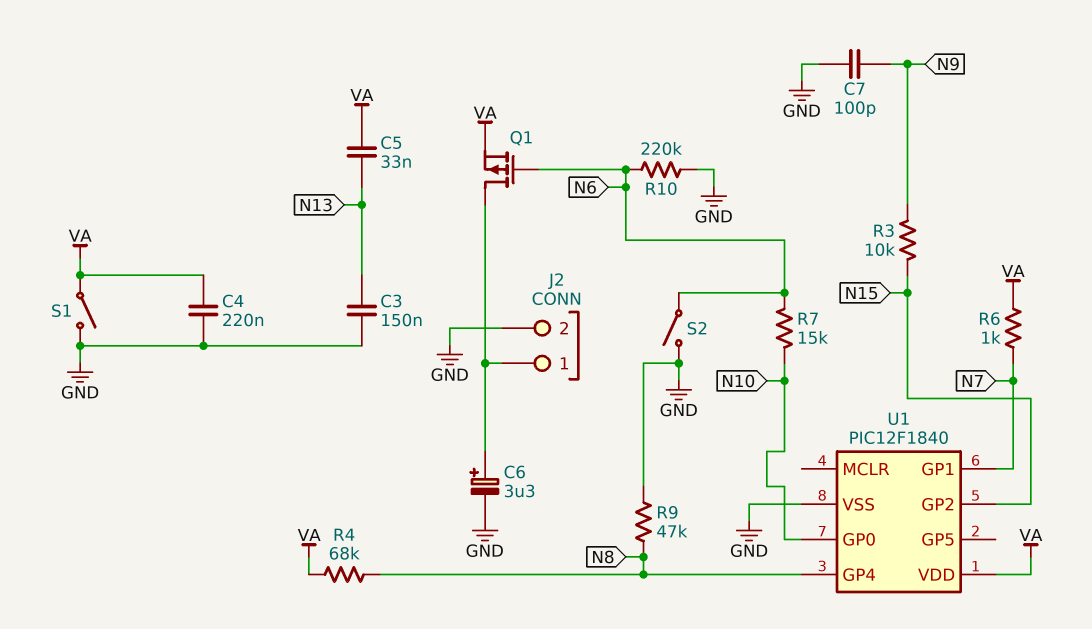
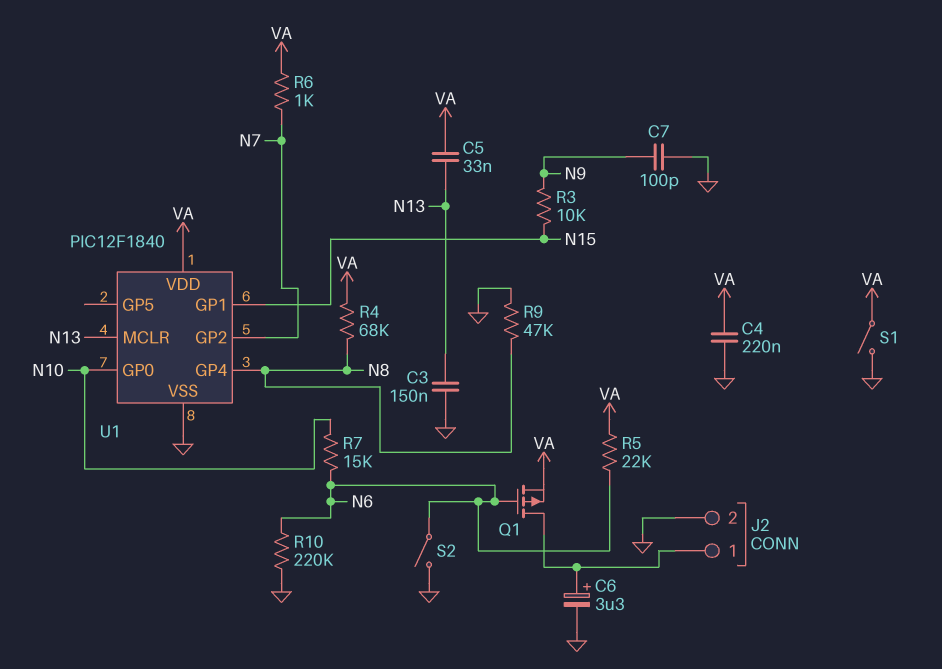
R5: none -> 22k (N6, VA)
U1 pin GP1: N7 -> N15
U1 pin GP2: N15 -> N7
U1 pin MCLR: none -> N13

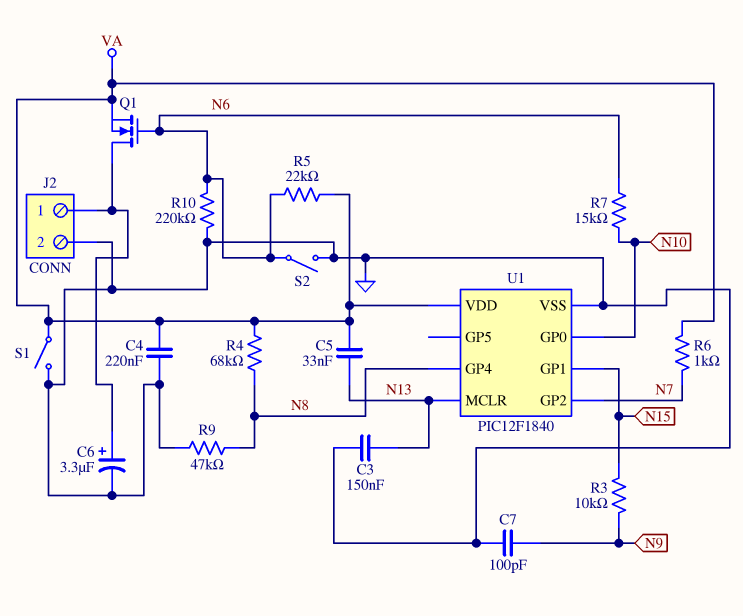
Q1: PMOS (G N6, D J2/1, S VA) -> NMOS (G N6, D J2/1, S VA)

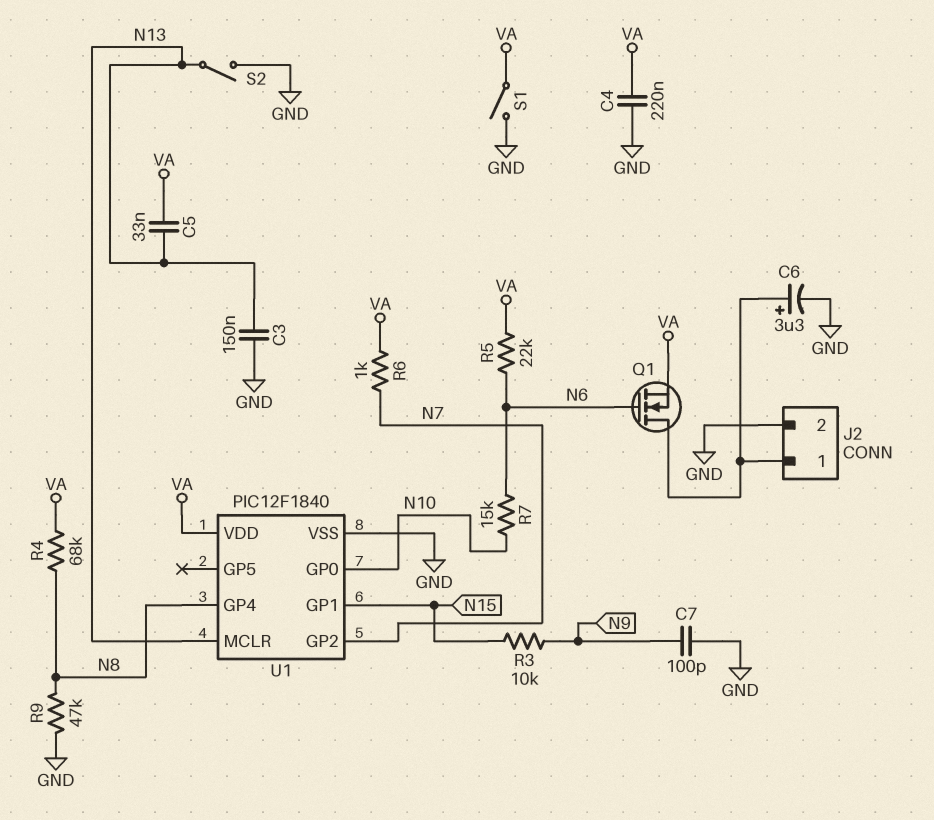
R10: 220k (GND, N6) -> none
S2: switch (GND, N6) -> switch (GND, N13)

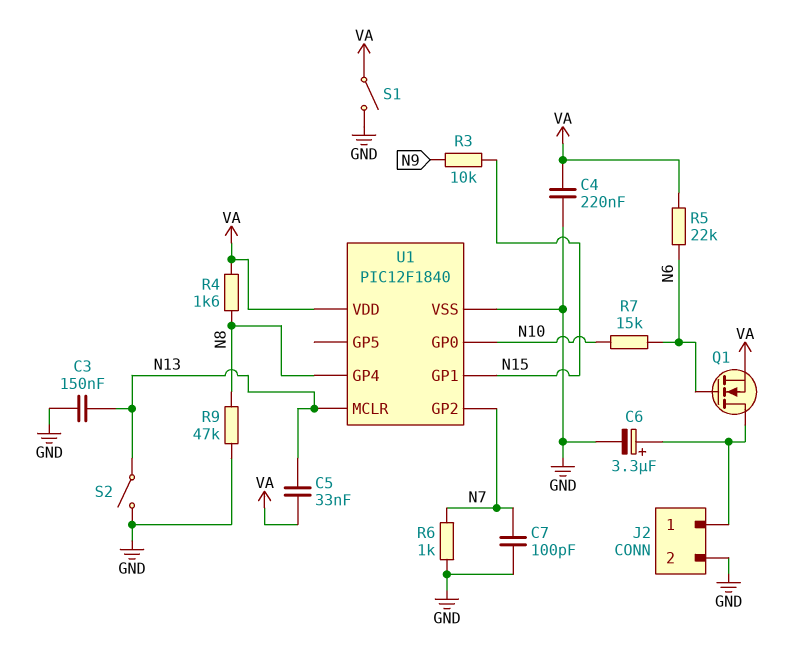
C7: 100pF (GND, N9) -> 100pF (GND, N7)
R4: 68k (N8, VA) -> 1.6k (N8, VA)
R6: 1k (N7, VA) -> 1k (GND, N7)

